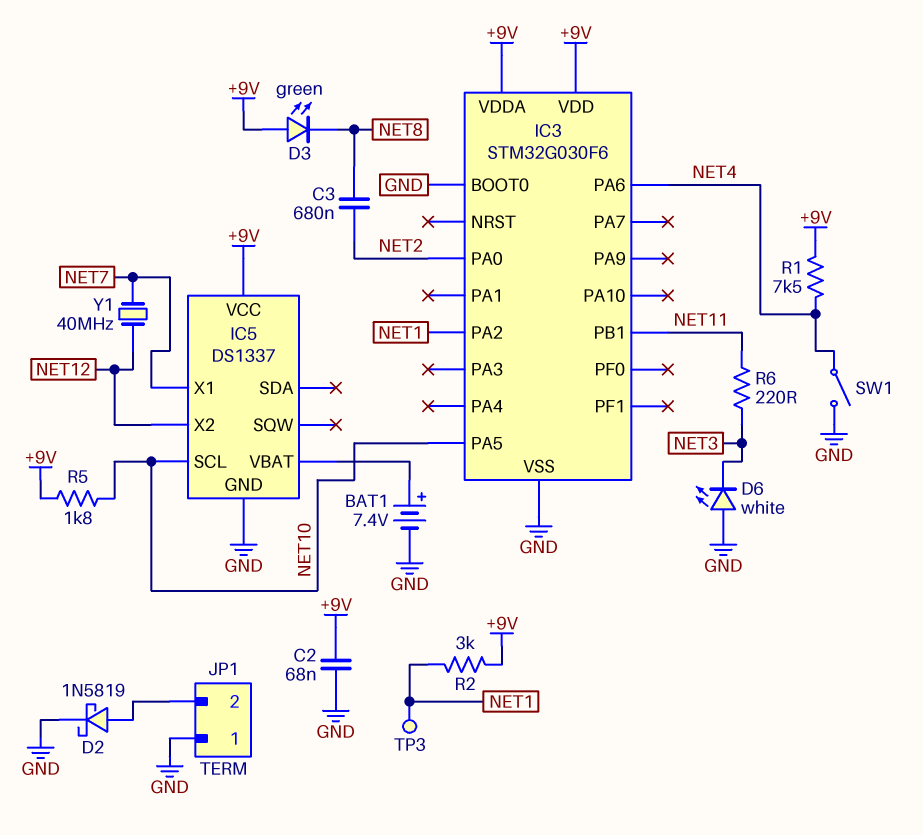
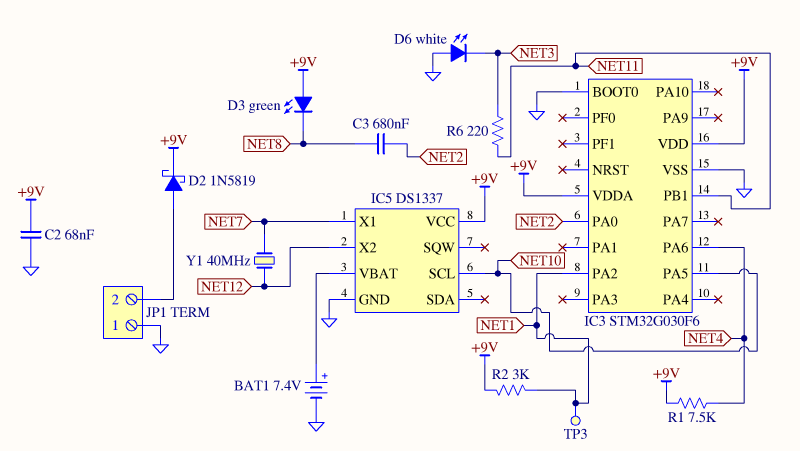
D2: schottky 1N5819 (A JP1/2, K GND) -> schottky 1N5819 (A JP1/2, K +9V)
R5: 1.8k (+9V, NET10) -> none
SW1: switch (GND, NET4) -> none

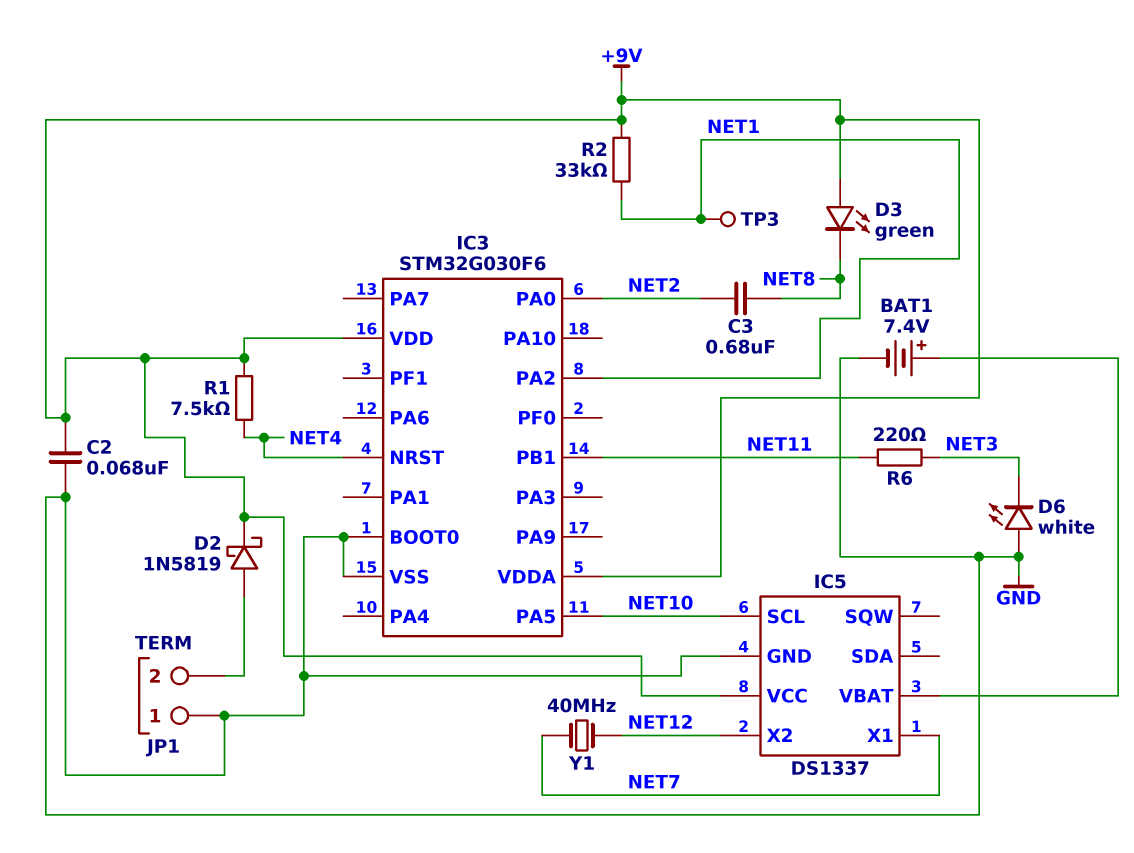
IC3 pin NRST: none -> NET4
IC3 pin PA6: NET4 -> none
R2: 3k (+9V, NET1) -> 33k (+9V, NET1)

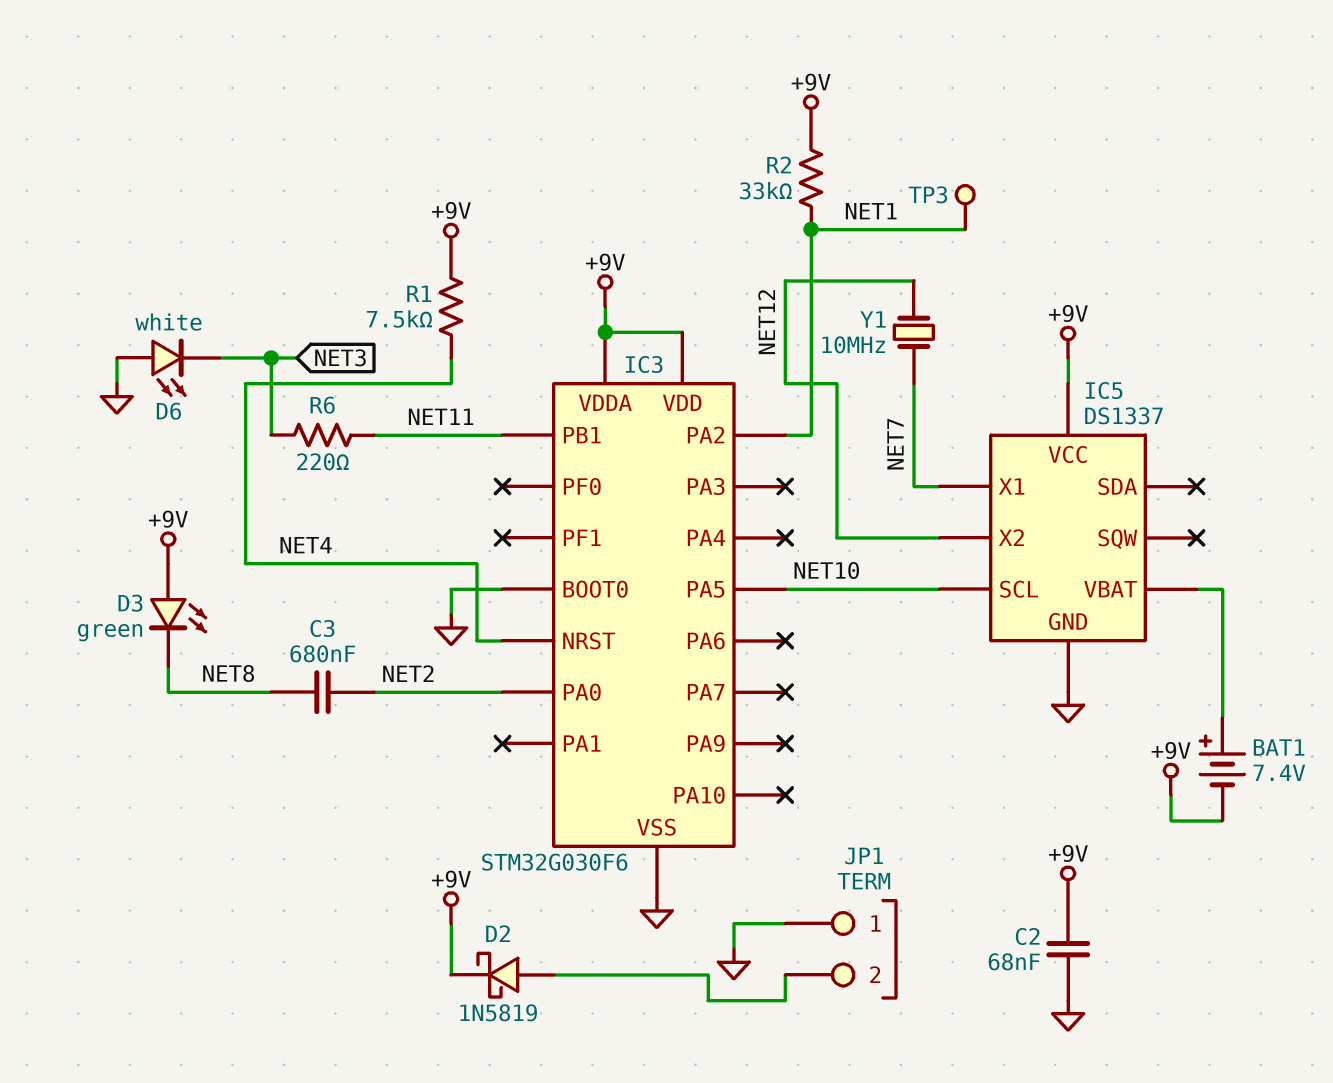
BAT1: 7.4V (plus IC5/VBAT, minus GND) -> 7.4V (plus IC5/VBAT, minus +9V)
Y1: 40MHz (NET7, NET12) -> 10MHz (NET7, NET12)

